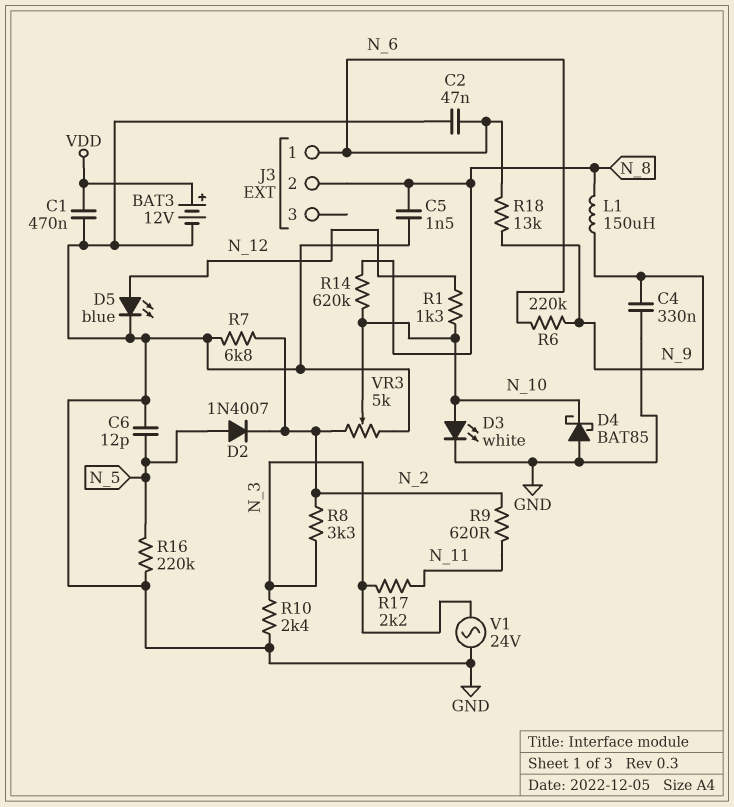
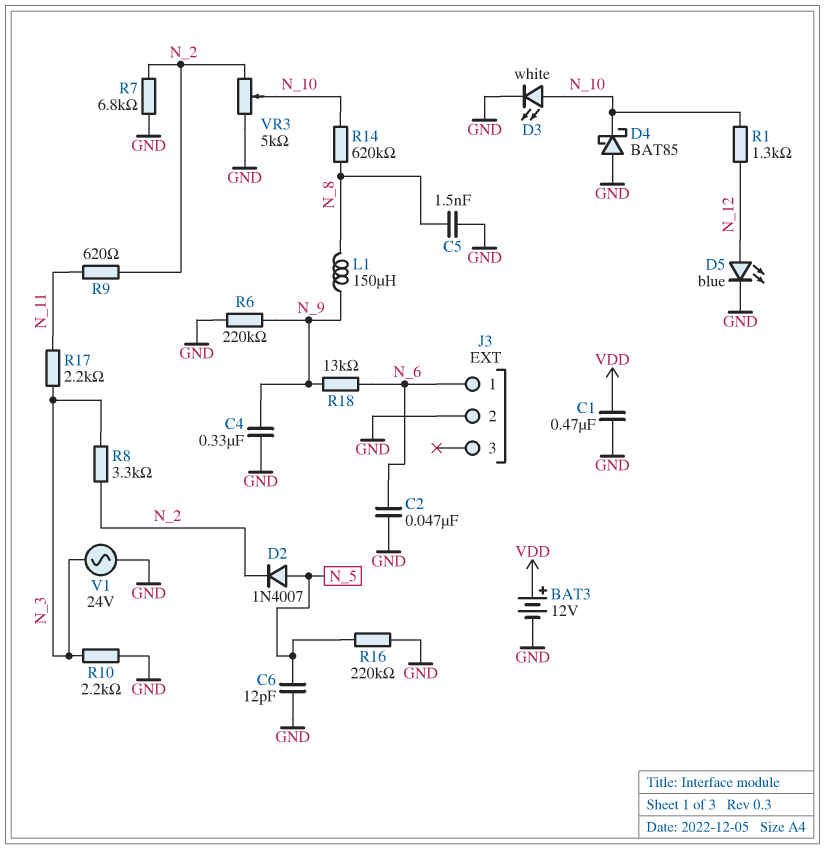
J3 pin 2: N_8 -> GND
R6: 220k (N_6, N_9) -> 220k (GND, N_9)
R10: 2.4k (GND, N_3) -> 2.2k (GND, N_3)

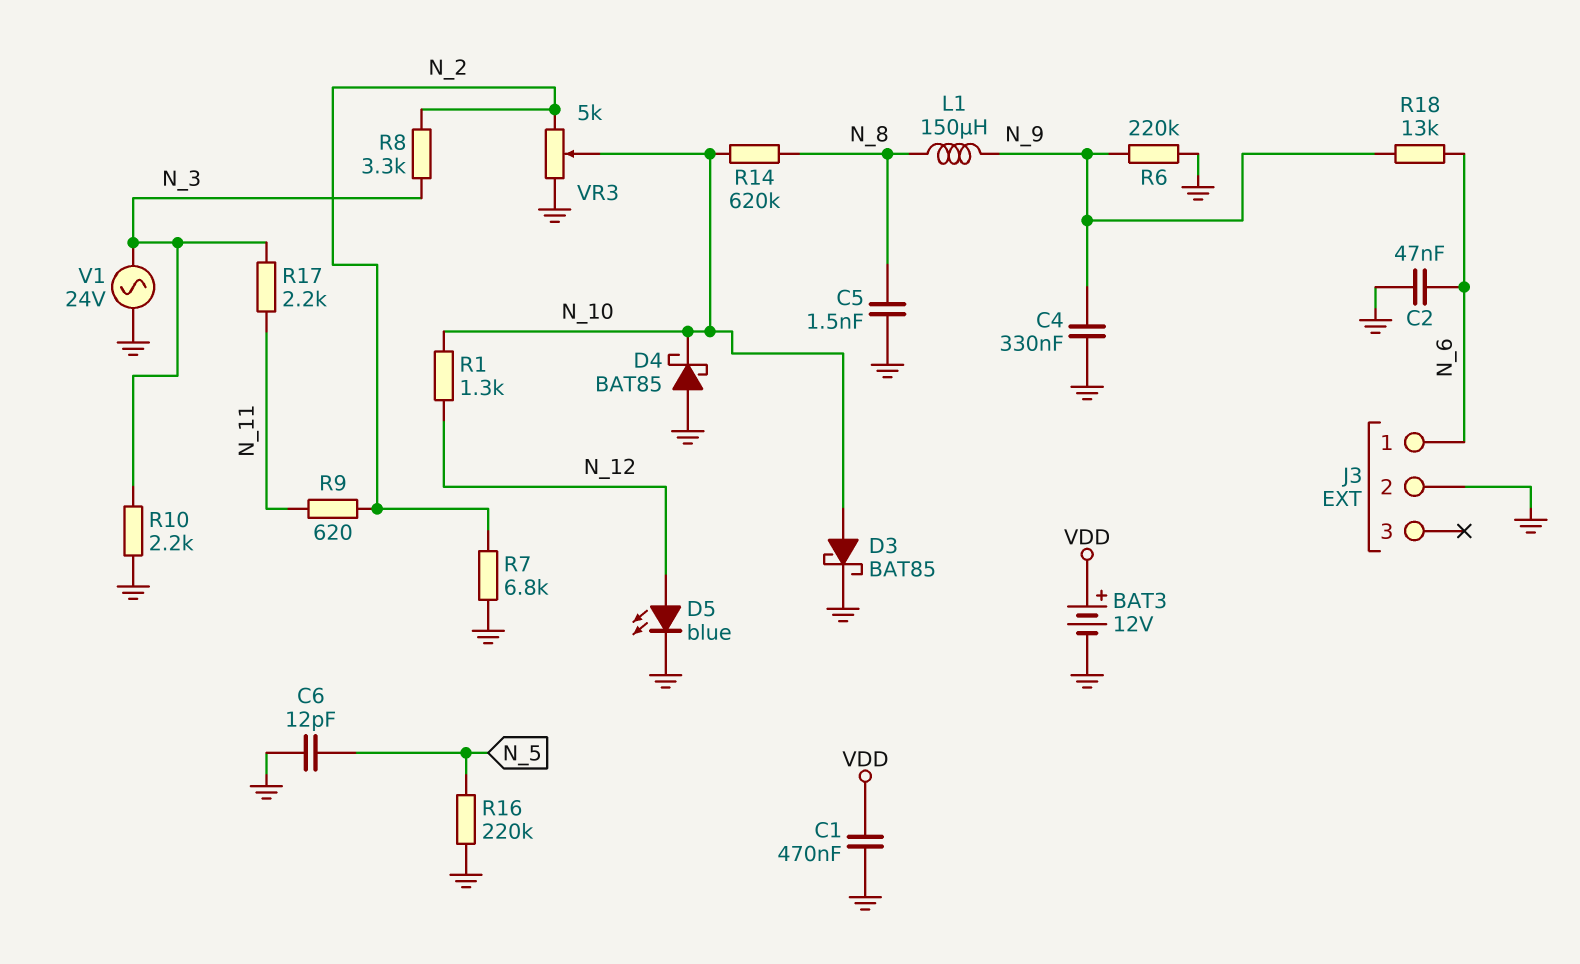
D2: diode 1N4007 (A N_5, K N_2) -> none
D3: LED white (A N_10, K GND) -> schottky BAT85 (A N_10, K GND)

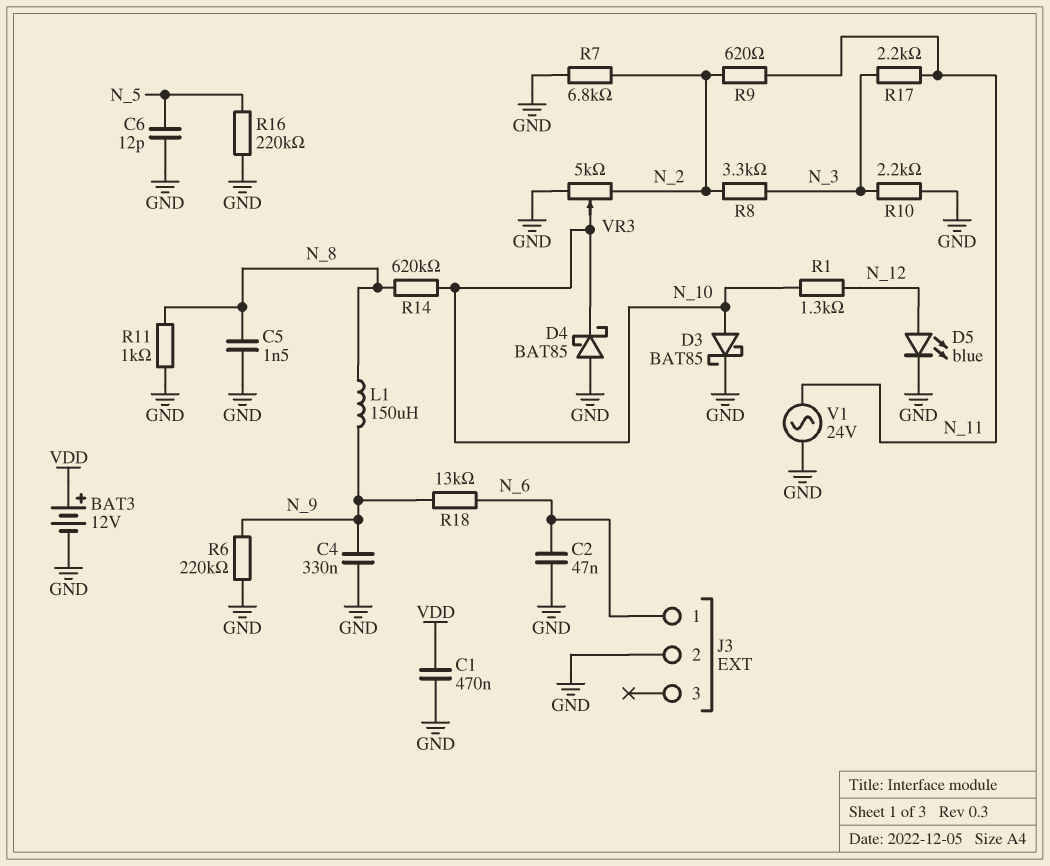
R11: none -> 1k (GND, N_8)
V1: AC 24V (GND, N_3) -> AC 24V (GND, N_11)

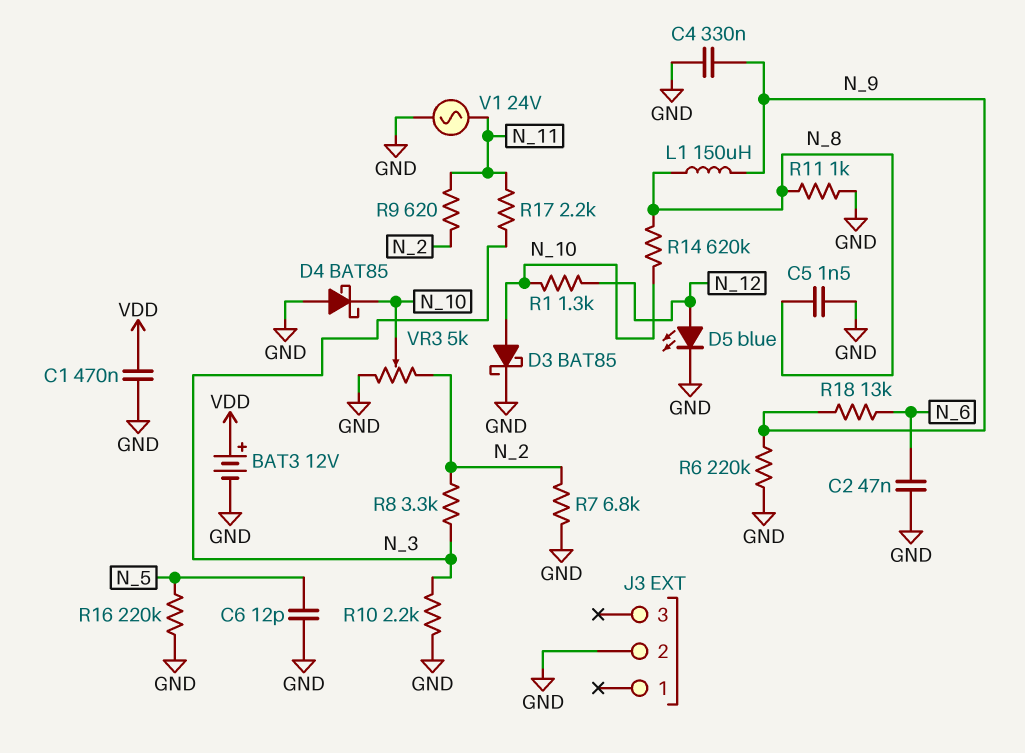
J3 pin 1: N_6 -> none

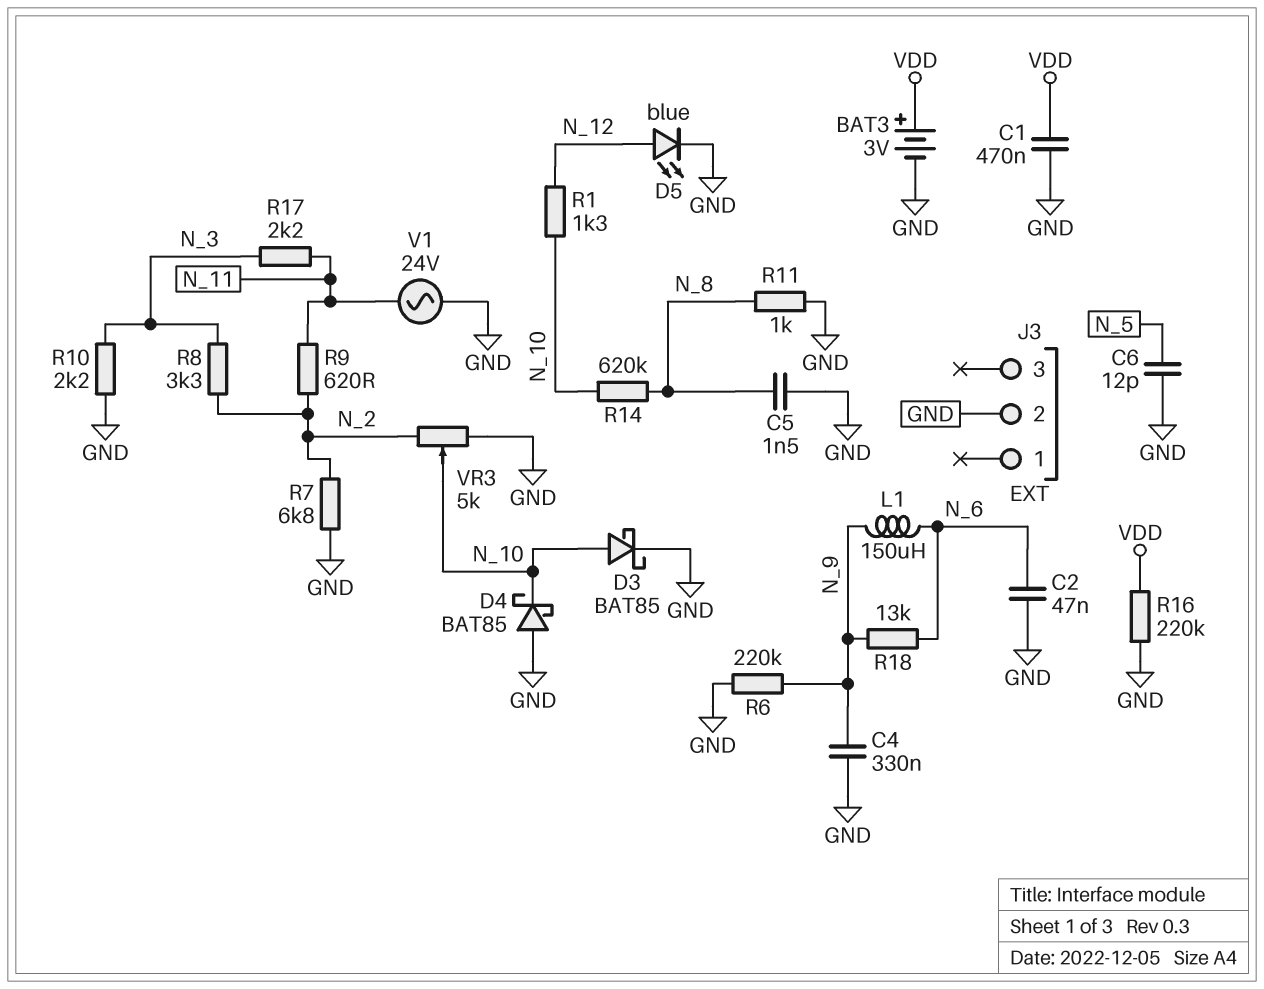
BAT3: 12V (plus VDD, minus GND) -> 3V (plus VDD, minus GND)
L1: 150uH (N_8, N_9) -> 150uH (N_6, N_9)
R16: 220k (GND, N_5) -> 220k (GND, VDD)

